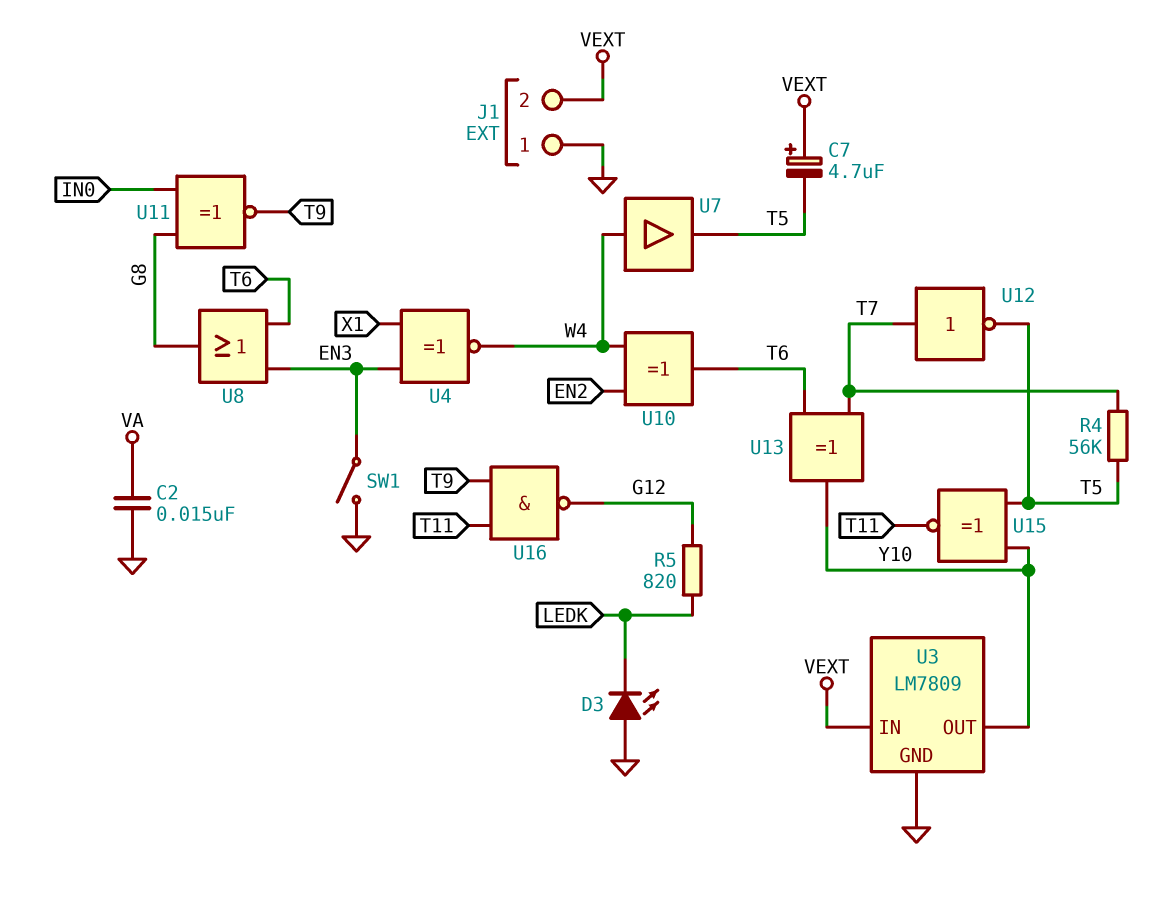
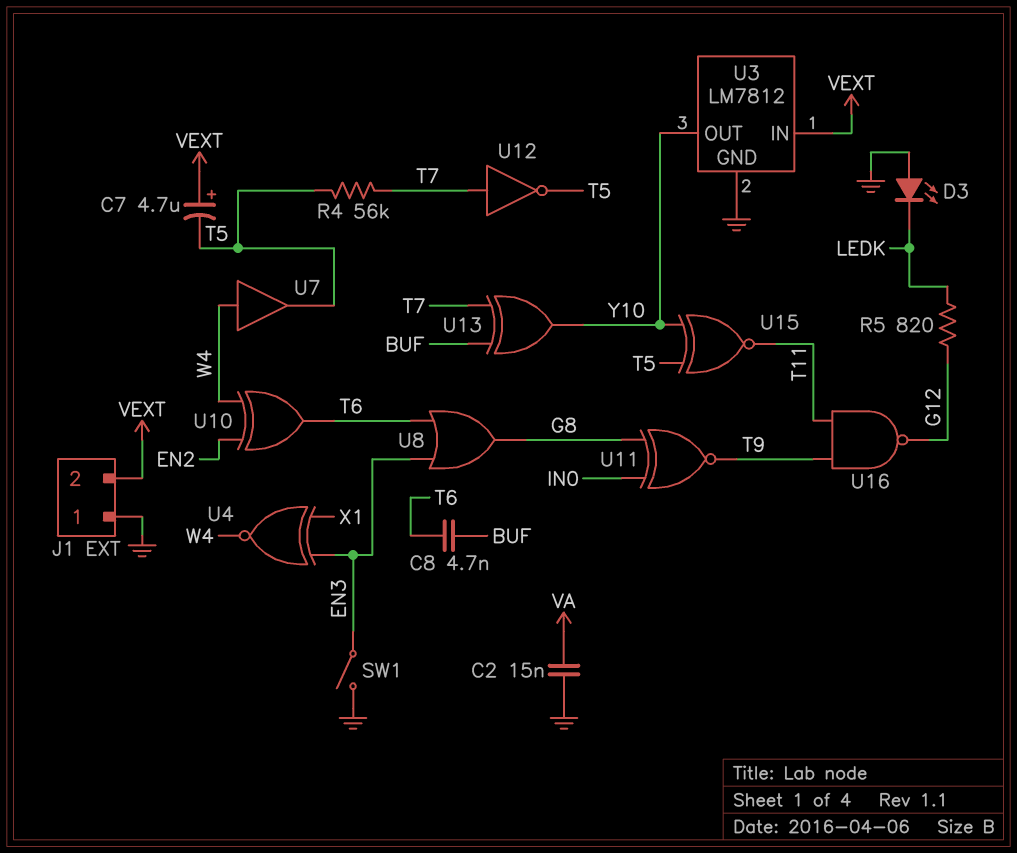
C8: none -> 4.7nF (BUF, T6)
U3: LM7809 -> LM7812
U13: XOR (in T6, in T7, out Y10) -> XOR (in BUF, in T7, out Y10)

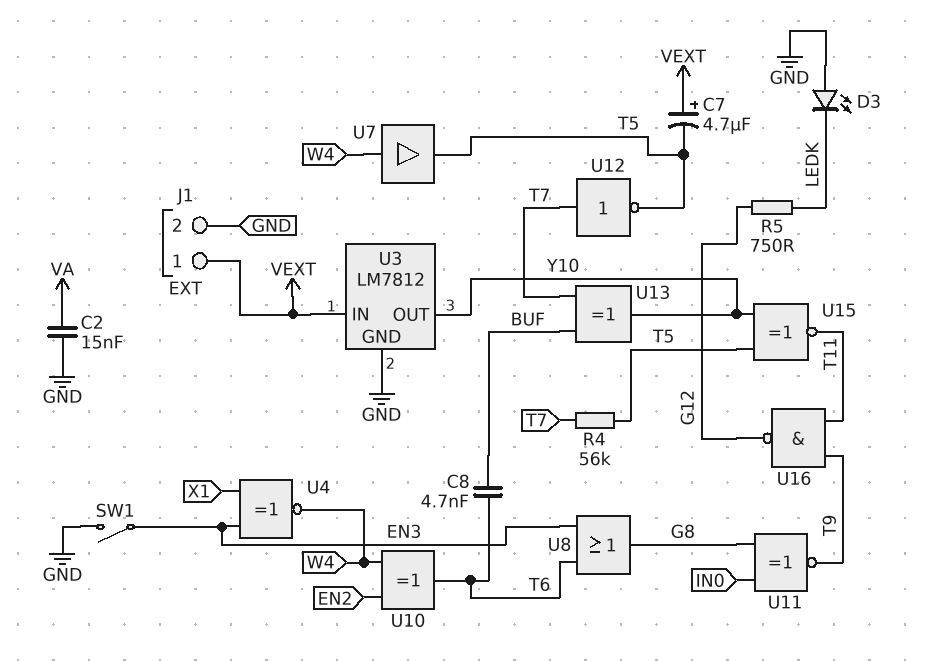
J1 pin 1: GND -> VEXT
J1 pin 2: VEXT -> GND
R5: 820 (G12, LEDK) -> 750 (G12, LEDK)

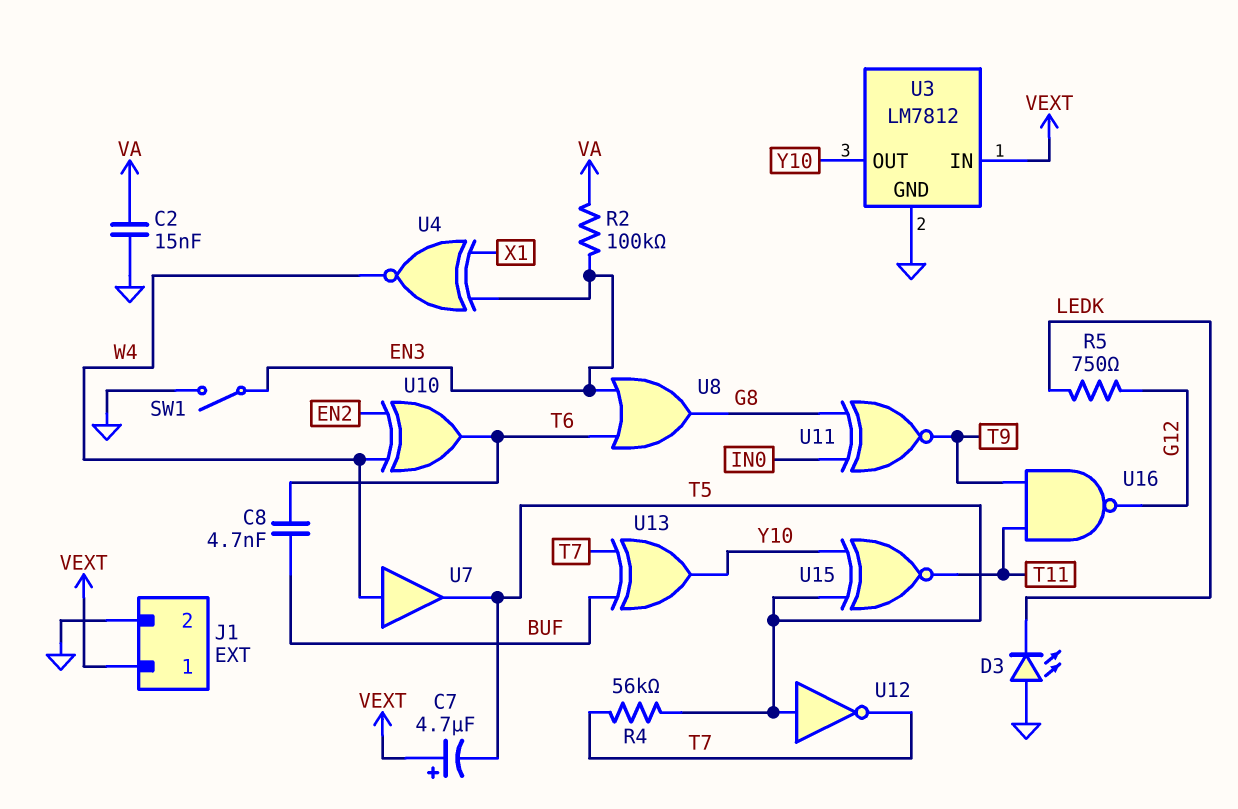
R2: none -> 100k (EN3, VA)
U12: NOT (in T7, out T5) -> NOT (in T5, out T7)

